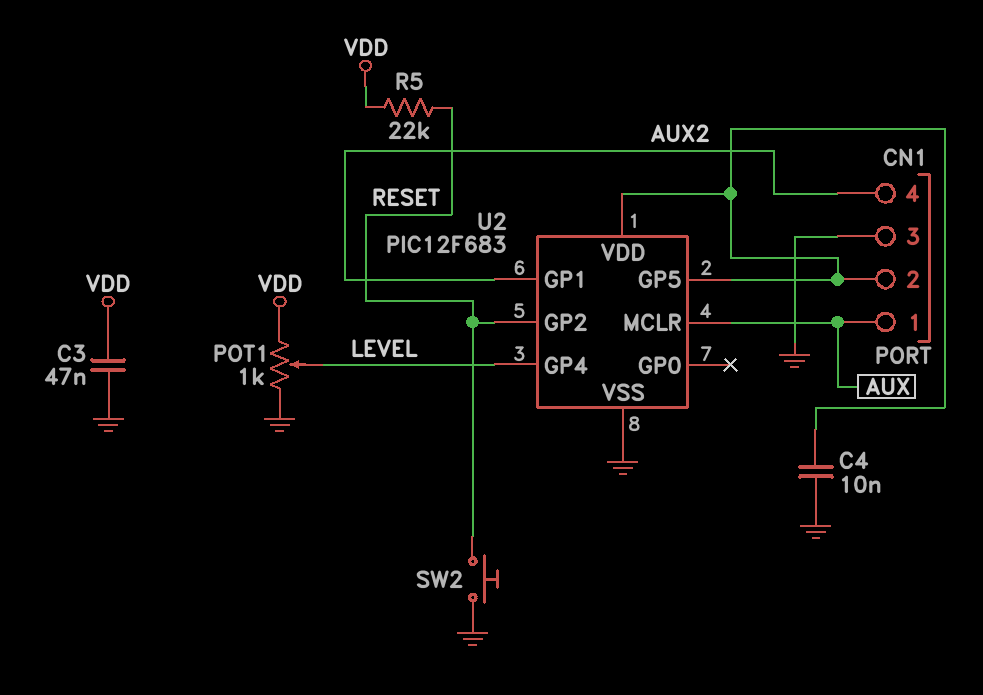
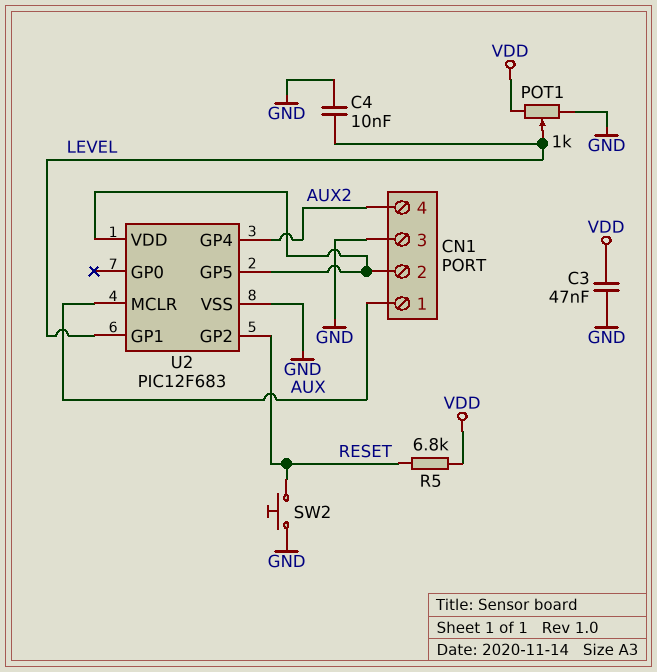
C4: 10nF (CN1/2, GND) -> 10nF (GND, LEVEL)
R5: 22k (RESET, VDD) -> 6.8k (RESET, VDD)
U2 pin GP1: AUX2 -> LEVEL
U2 pin GP4: LEVEL -> AUX2

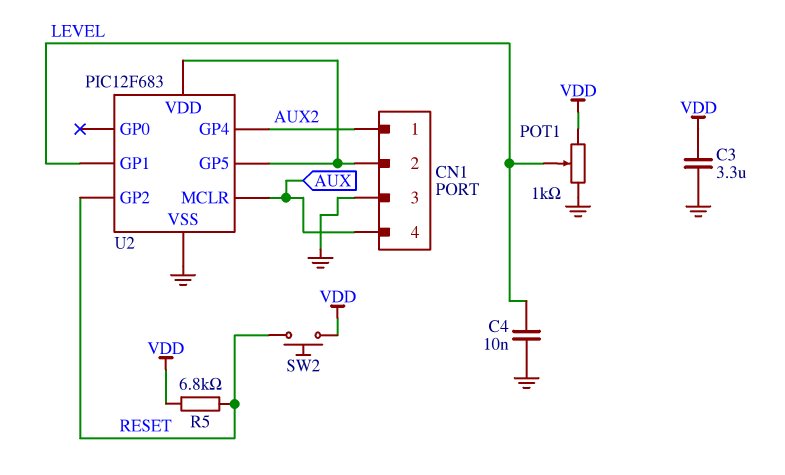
C3: 47nF (GND, VDD) -> 3.3uF (GND, VDD)
CN1 pin 1: AUX -> AUX2
CN1 pin 4: AUX2 -> AUX
SW2: button (GND, RESET) -> button (RESET, VDD)

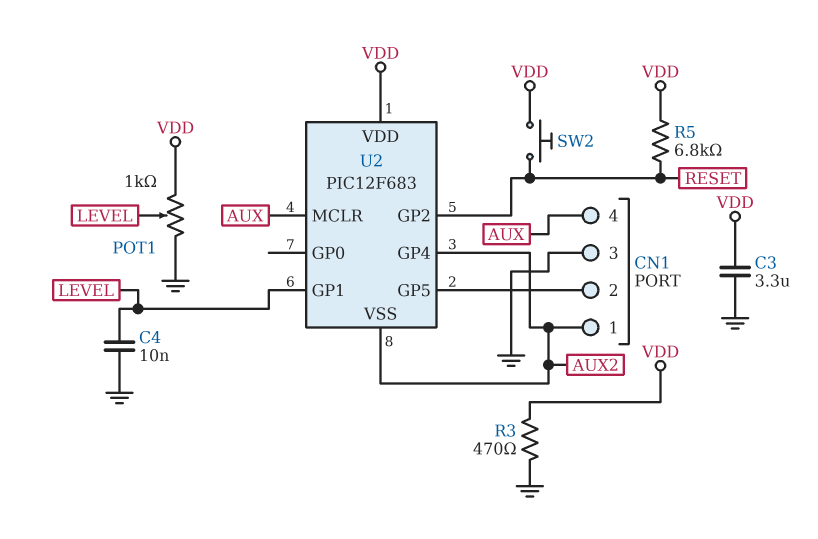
R3: none -> 470 (GND, VDD)
U2 pin VDD: CN1/2 -> VDD
U2 pin VSS: GND -> AUX2

